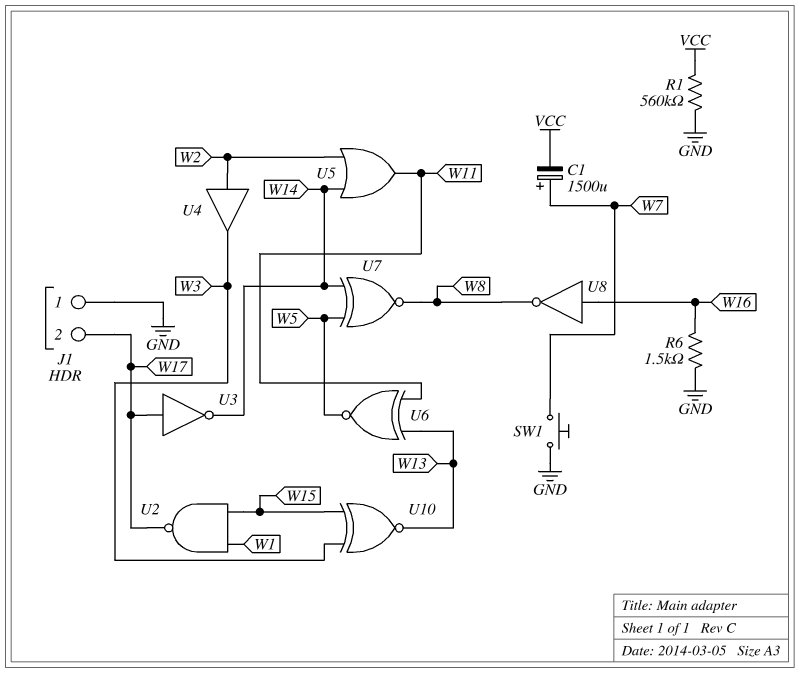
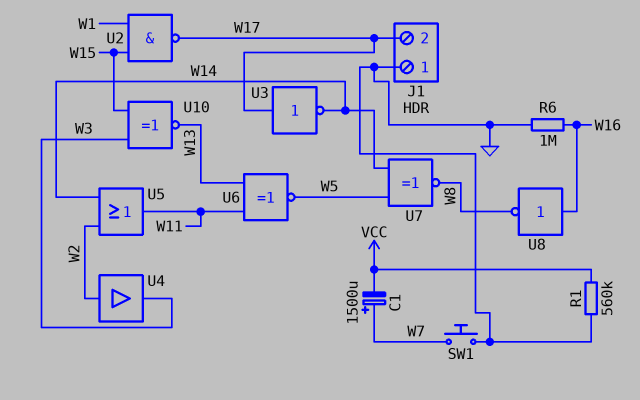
R6: 1.5k (GND, W16) -> 1M (GND, W16)

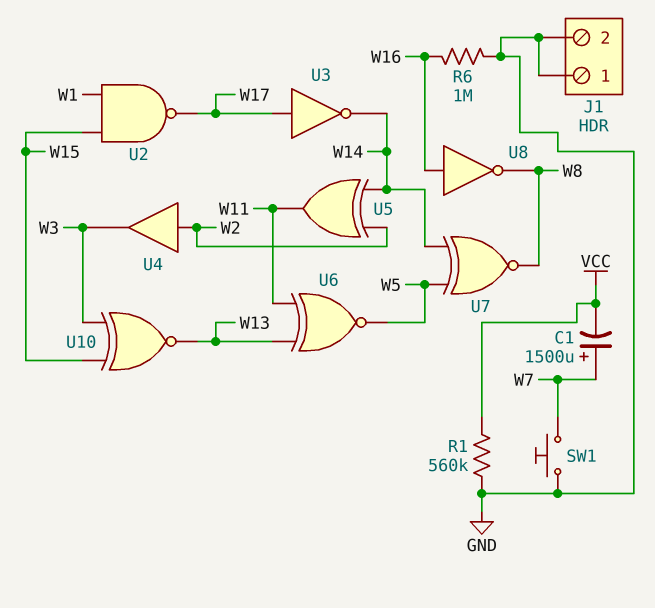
J1 pin 2: W17 -> GND
U5: OR (in W2, in W14, out W11) -> XOR (in W2, in W14, out W11)

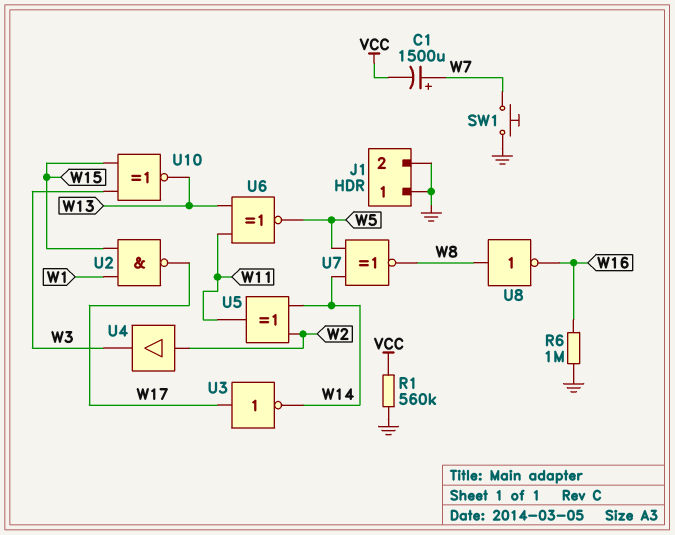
U8: NOT (in W16, out W8) -> NOT (in W8, out W16)

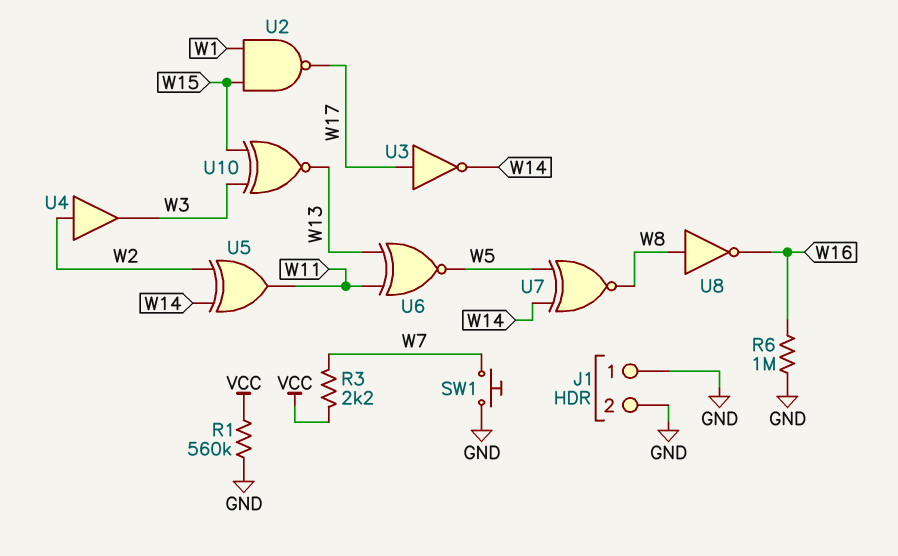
C1: 1500uF (plus W7, minus VCC) -> none
R3: none -> 2.2k (VCC, W7)

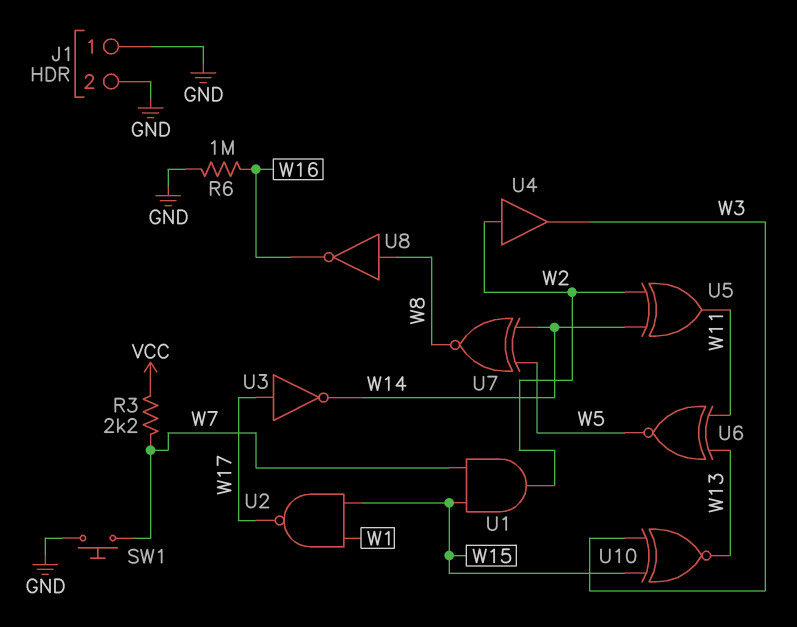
R1: 560k (GND, VCC) -> none
U1: none -> AND (in W7, in W15, out W2)

